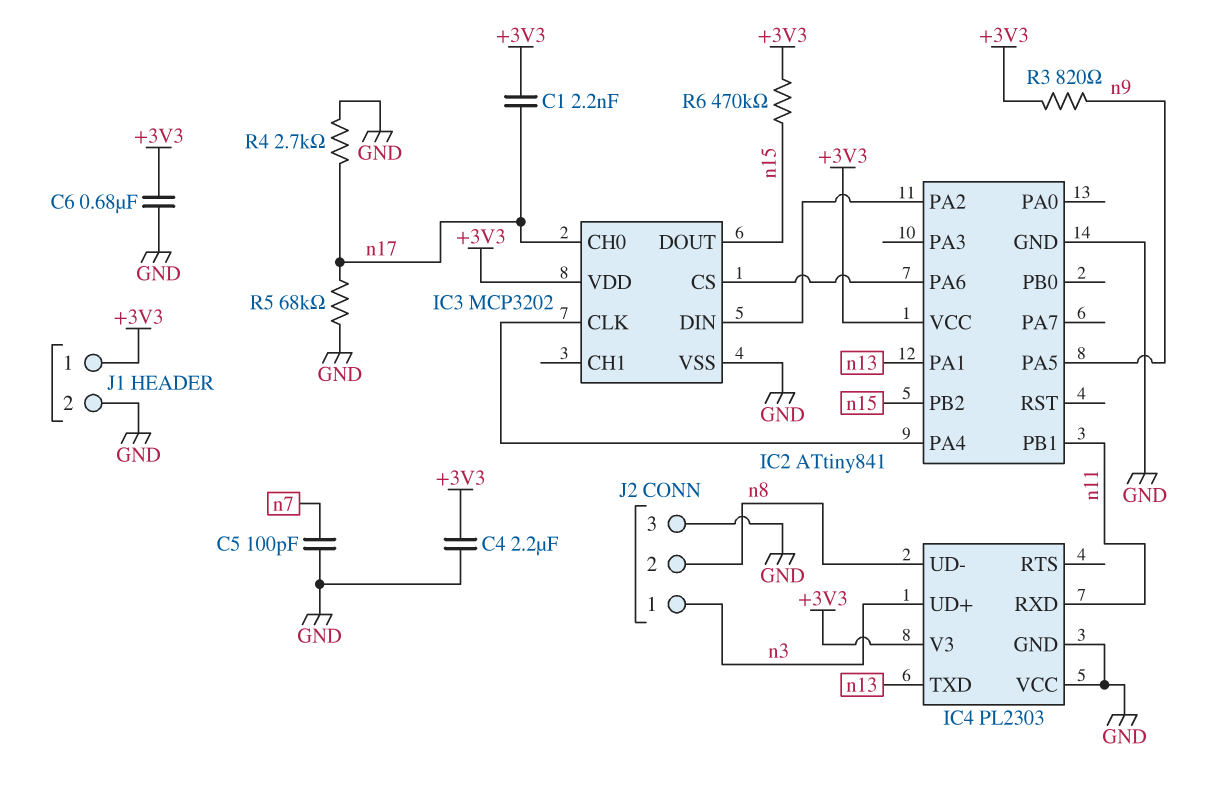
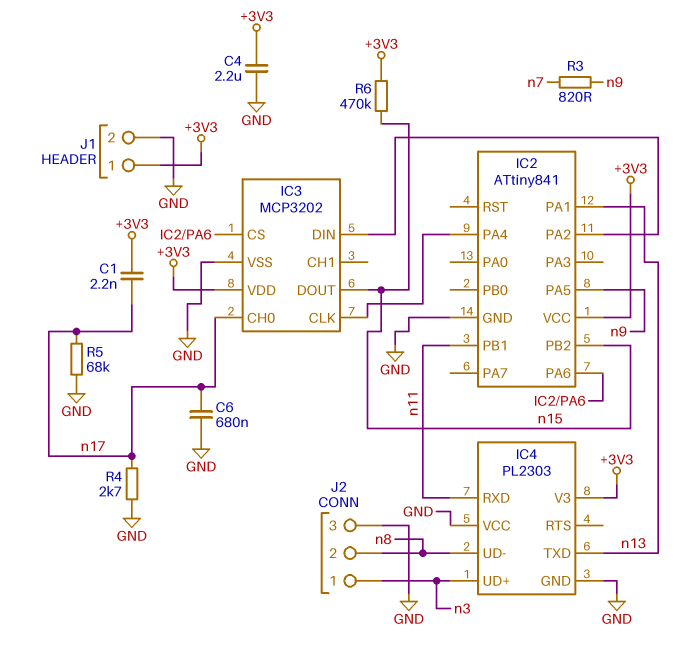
C5: 100pF (GND, n7) -> none
C6: 680nF (+3V3, GND) -> 680nF (GND, n17)
R3: 820 (+3V3, n9) -> 820 (n7, n9)

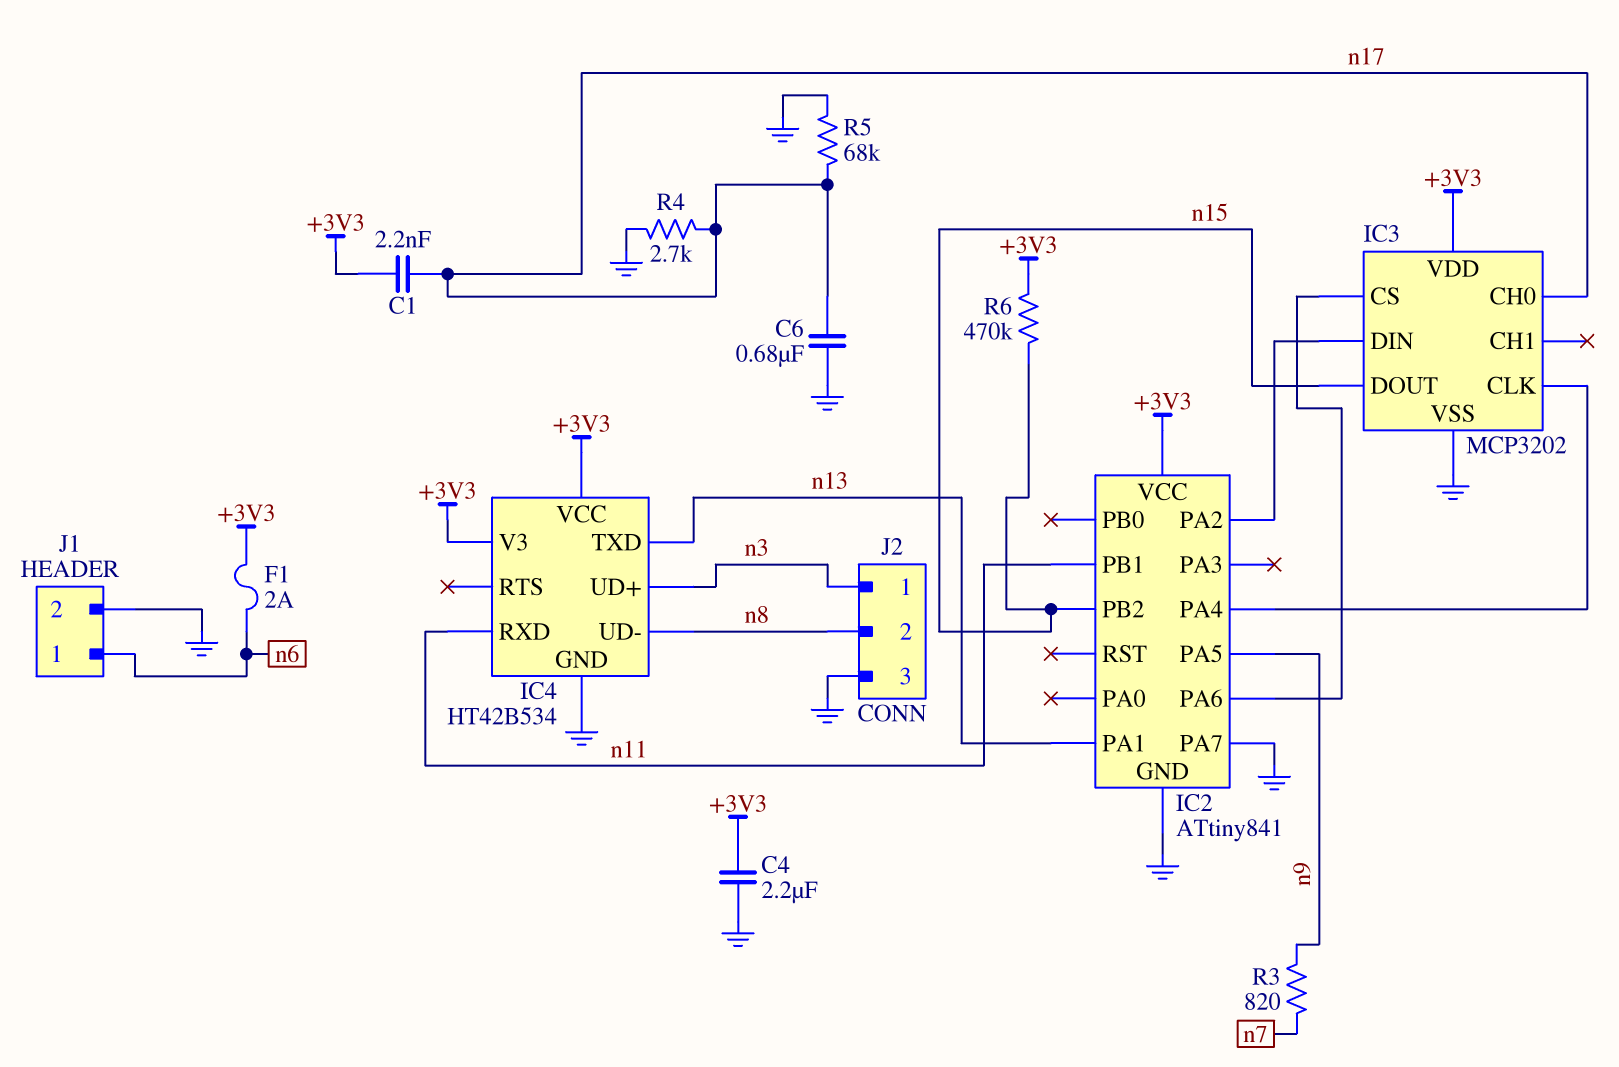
F1: none -> 2A (+3V3, n6)
IC2 pin PA7: none -> GND
IC4: PL2303 -> HT42B534
IC4 pin VCC: GND -> +3V3
J1 pin 1: +3V3 -> n6

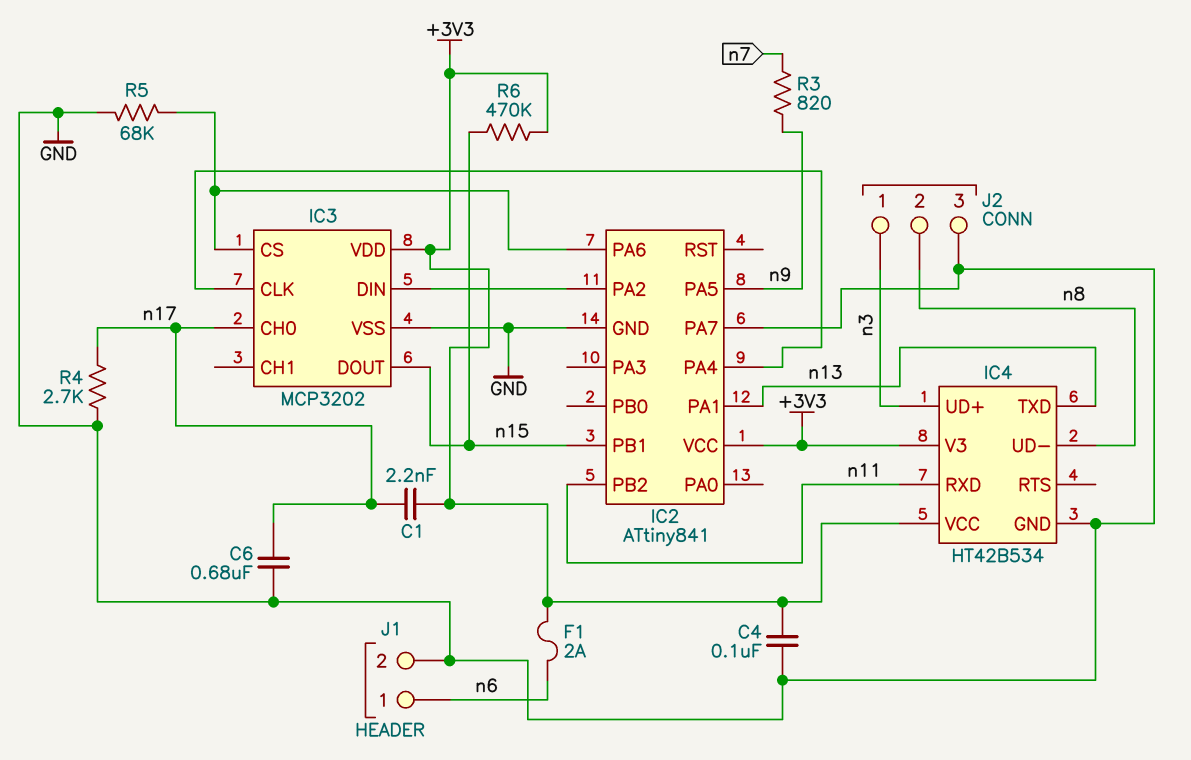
C4: 2.2uF (+3V3, GND) -> 100nF (+3V3, GND)
IC2 pin PB1: n11 -> n15
IC2 pin PB2: n15 -> n11
R5: 68k (GND, n17) -> 68k (GND, IC2/PA6)

